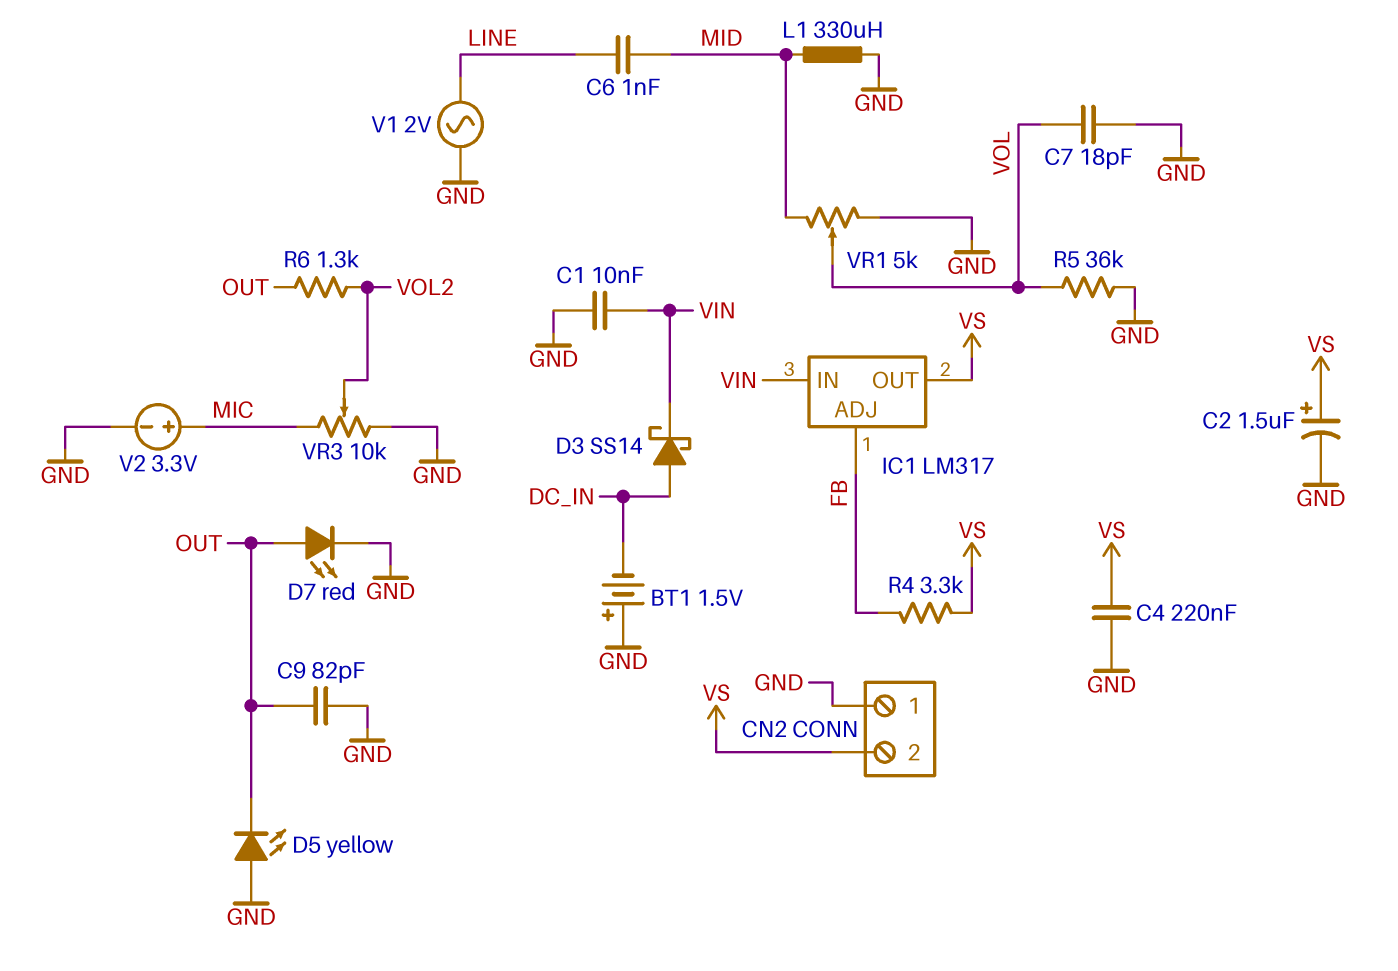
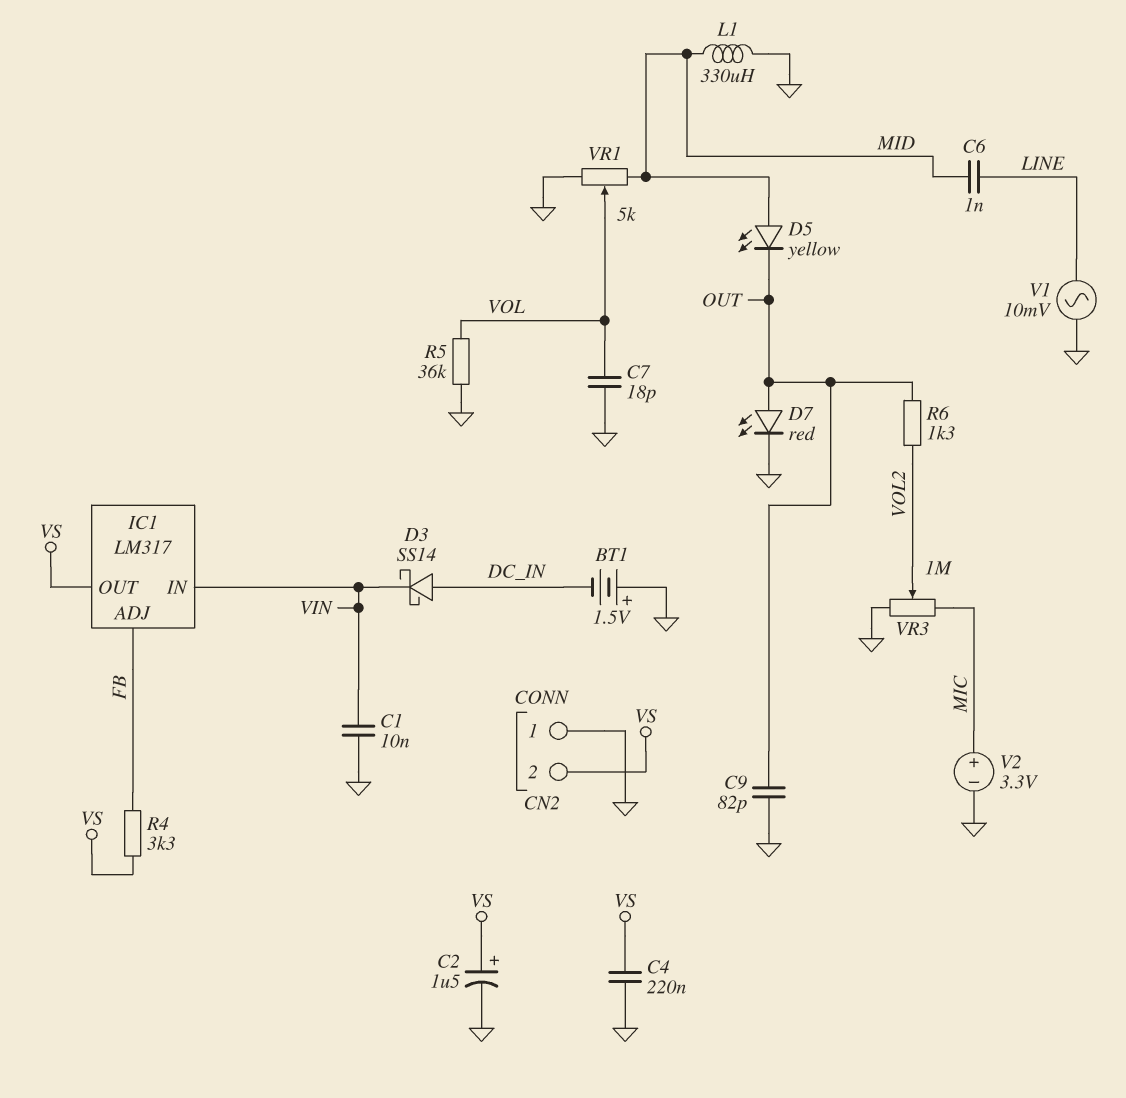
D5: LED yellow (A GND, K OUT) -> LED yellow (A MID, K OUT)
V1: AC 2V (GND, LINE) -> AC 10mV (GND, LINE)
VR3: 10k (GND, MIC, wiper VOL2) -> 1M (GND, MIC, wiper VOL2)

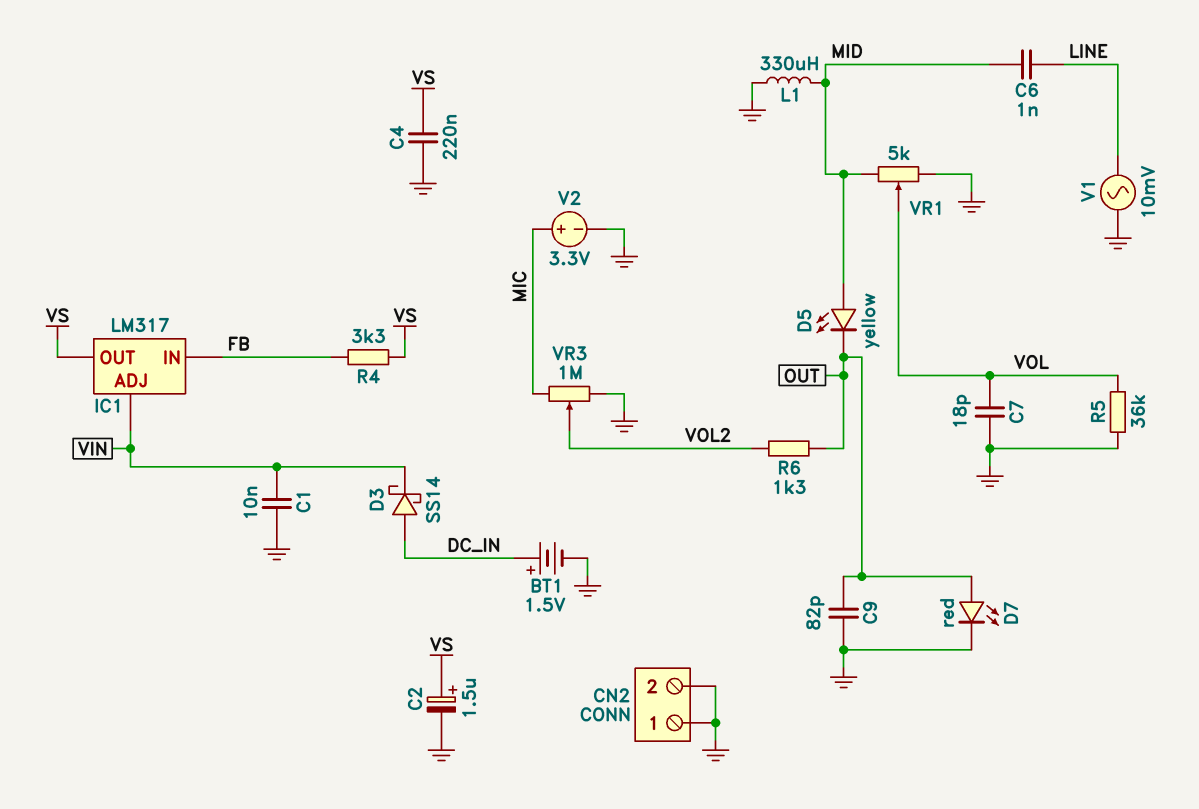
BT1: 1.5V (plus GND, minus DC_IN) -> 1.5V (plus DC_IN, minus GND)
CN2 pin 2: VS -> GND
IC1 pin ADJ: FB -> VIN
IC1 pin IN: VIN -> FB

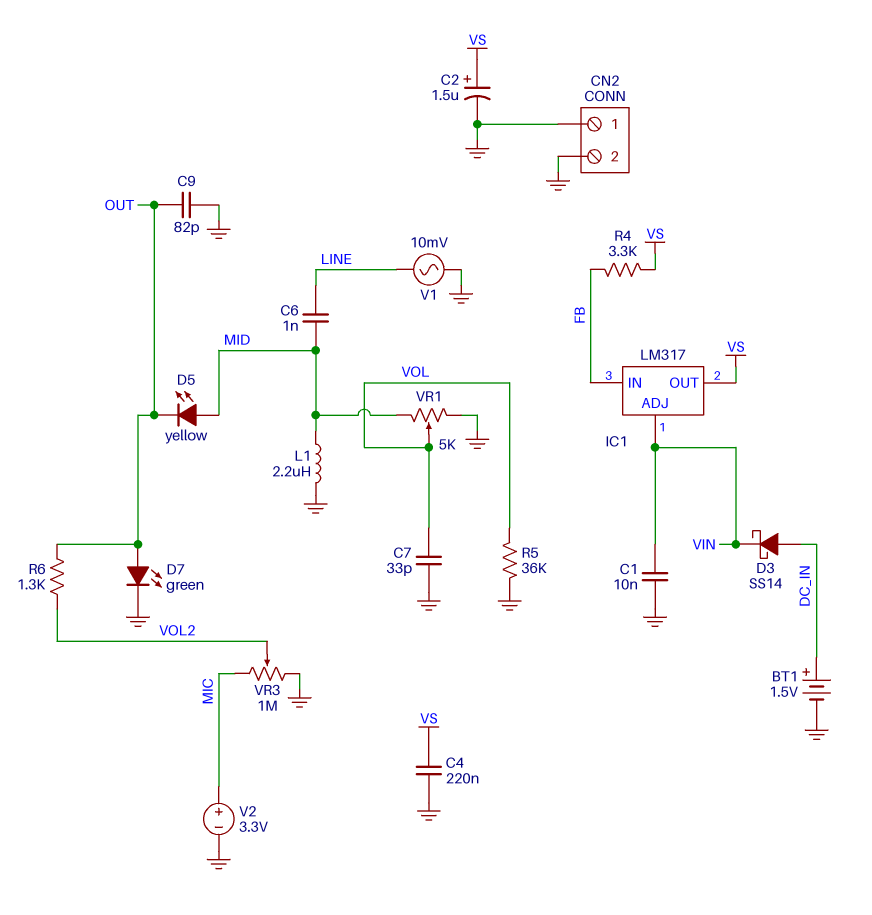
C7: 18pF (GND, VOL) -> 33pF (GND, VOL)
D7: LED red (A OUT, K GND) -> LED green (A OUT, K GND)
L1: 330uH (GND, MID) -> 2.2uH (GND, MID)

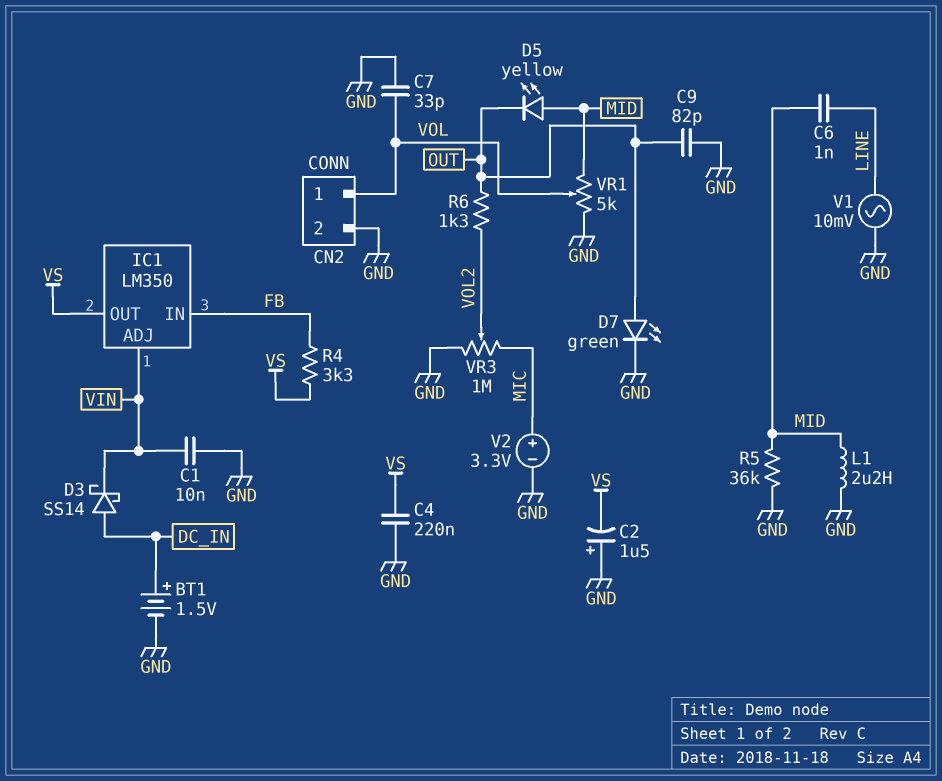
C2: 1.5uF (plus VS, minus GND) -> 1.5uF (plus GND, minus VS)
CN2 pin 1: GND -> VOL
IC1: LM317 -> LM350
R5: 36k (GND, VOL) -> 36k (GND, MID)

